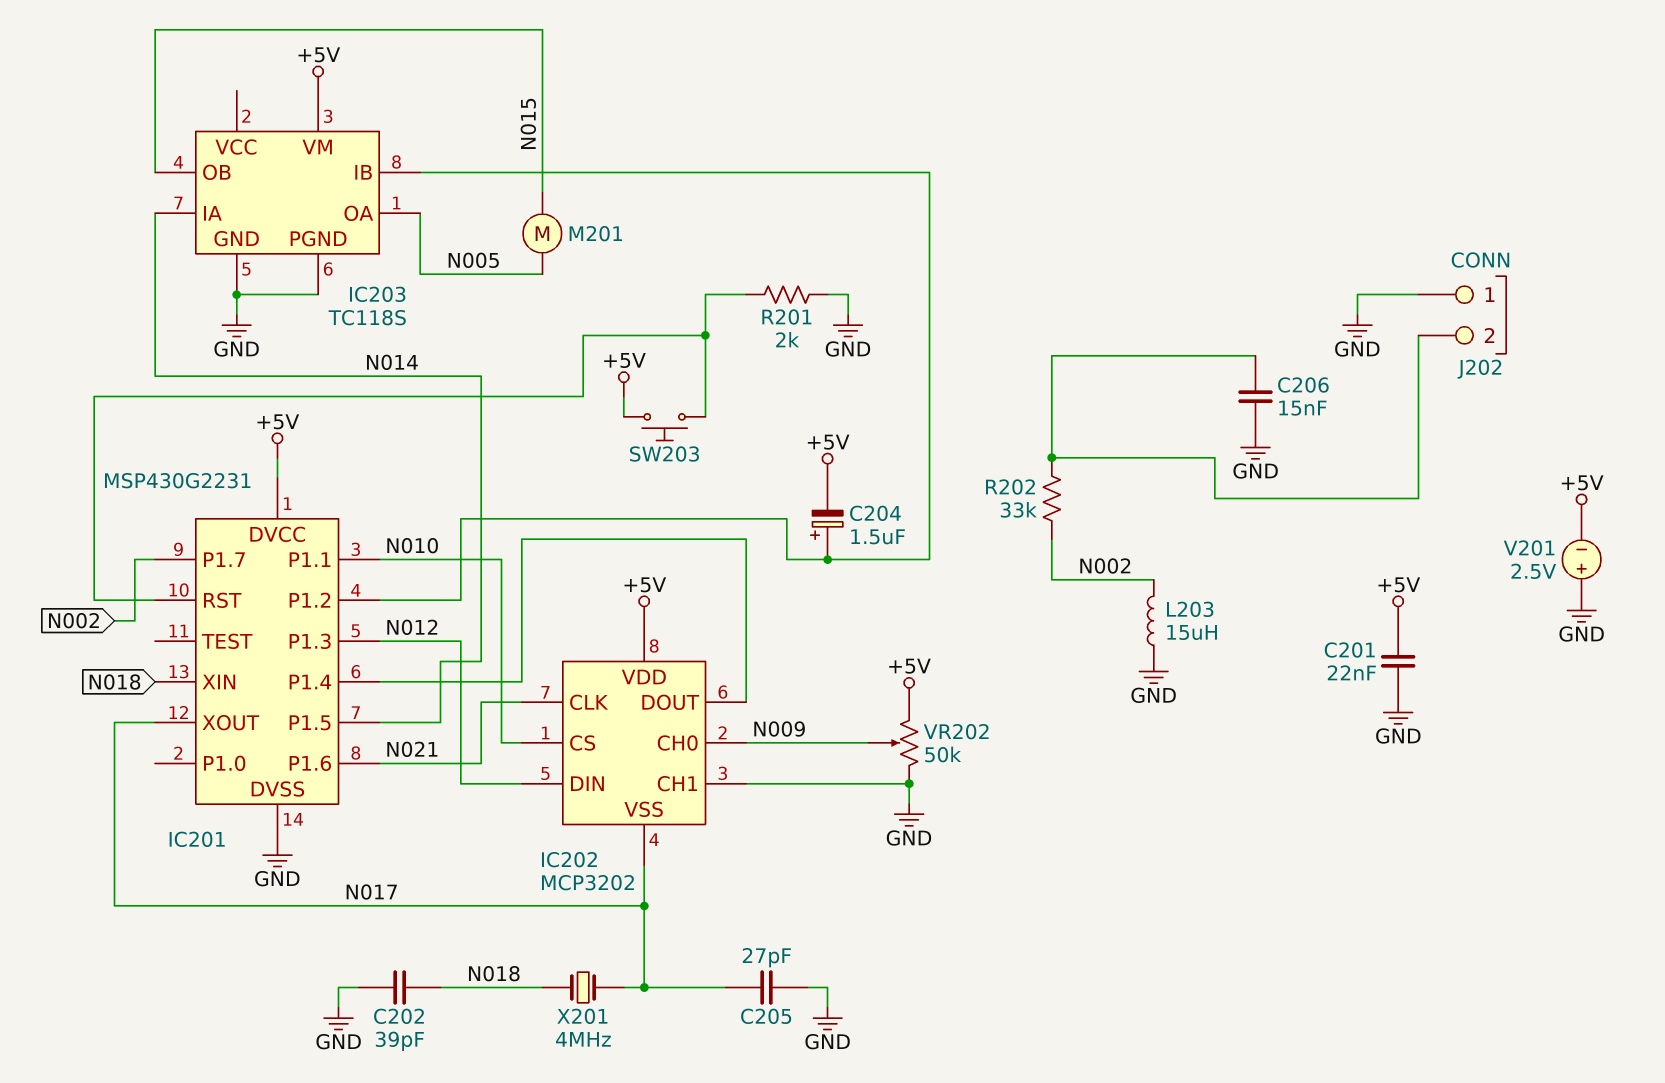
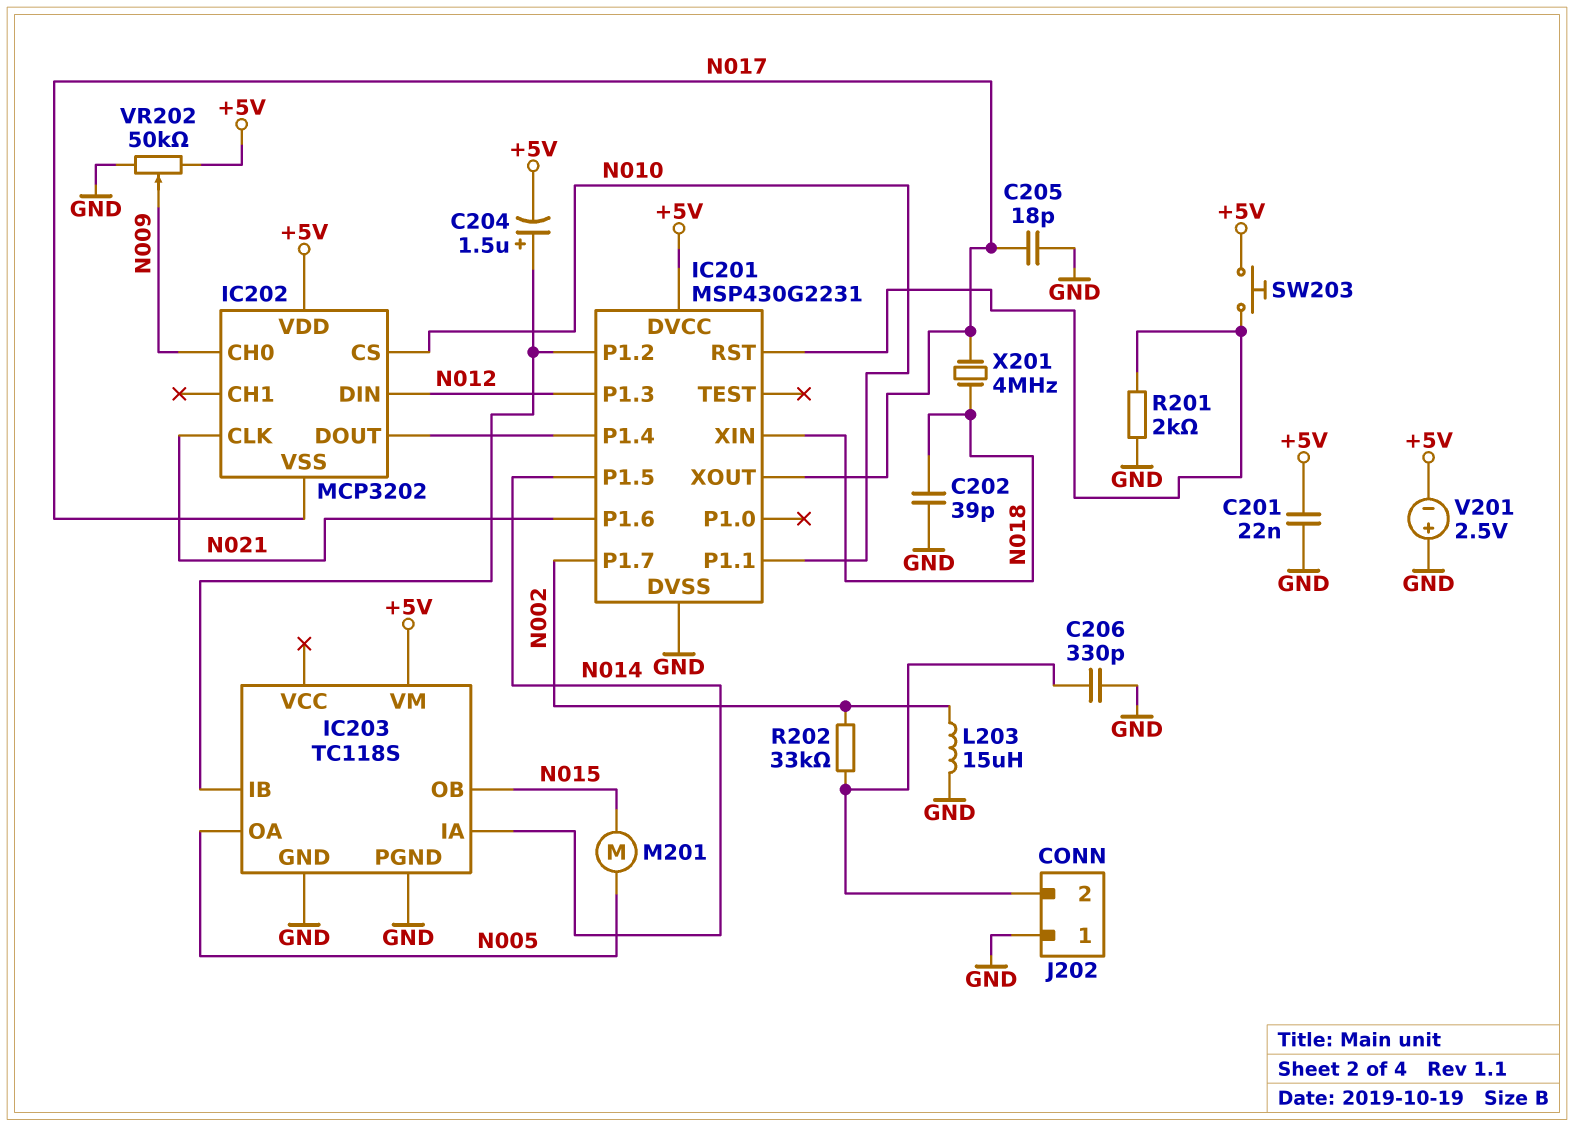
C205: 27pF (GND, N017) -> 18pF (GND, N017)
C206: 15nF (GND, J202/2) -> 330pF (GND, J202/2)
IC202 pin CH1: GND -> none

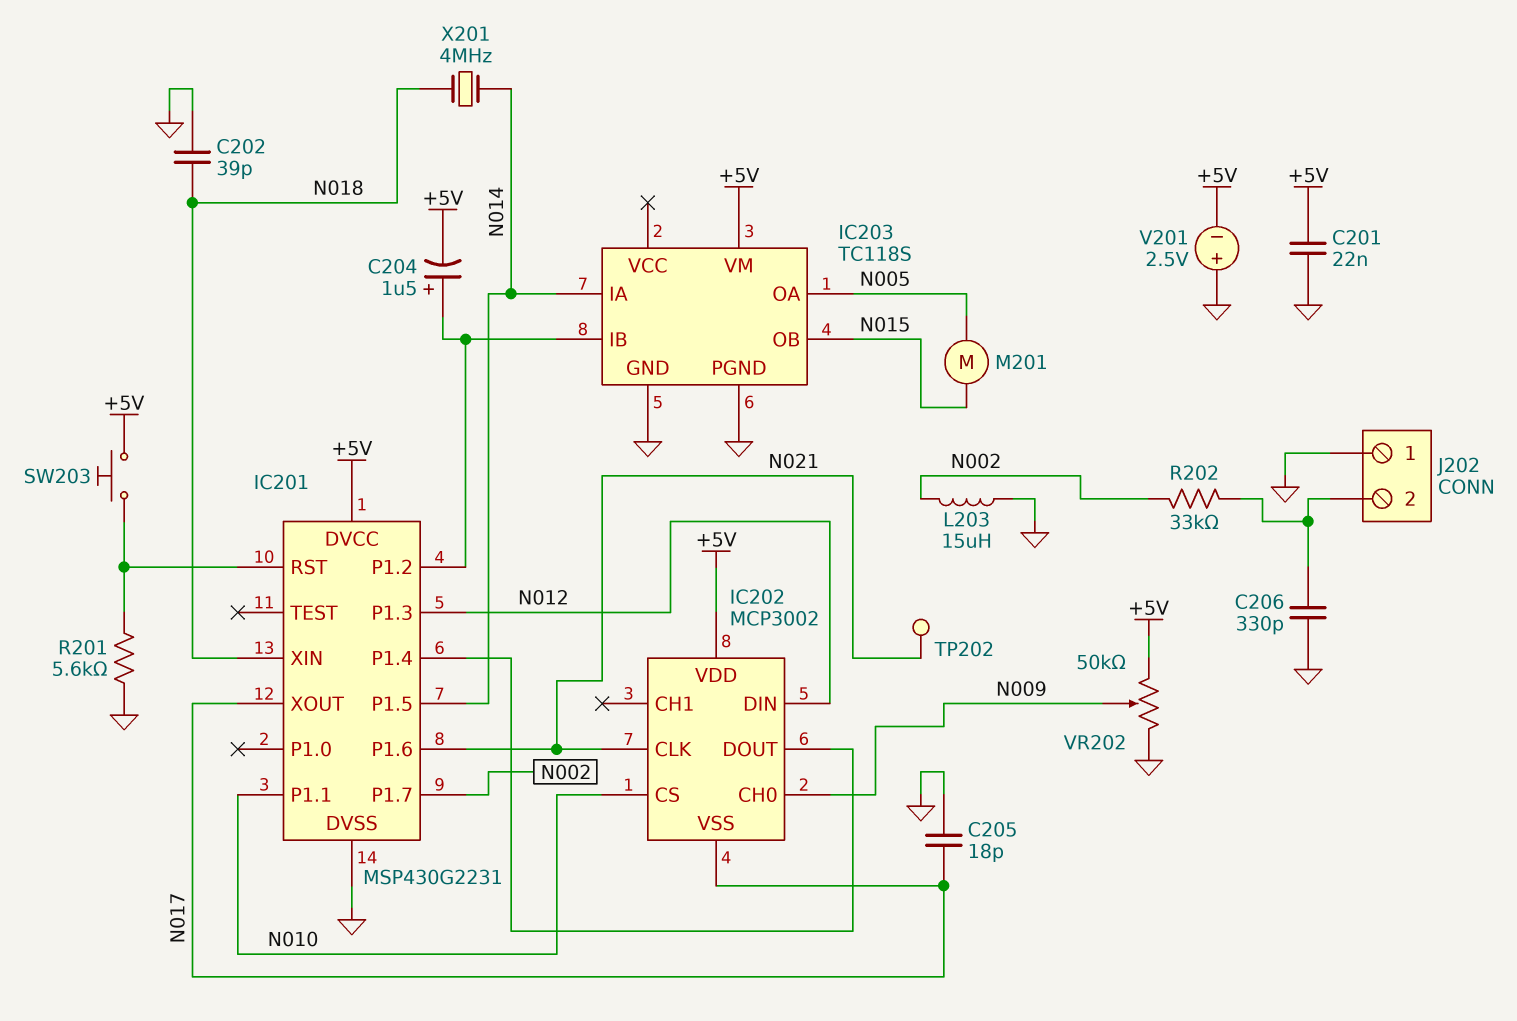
IC202: MCP3202 -> MCP3002
R201: 2k (GND, IC201/RST) -> 5.6k (GND, IC201/RST)
TP202: none -> test point (N021)
X201: 4MHz (N017, N018) -> 4MHz (N014, N018)

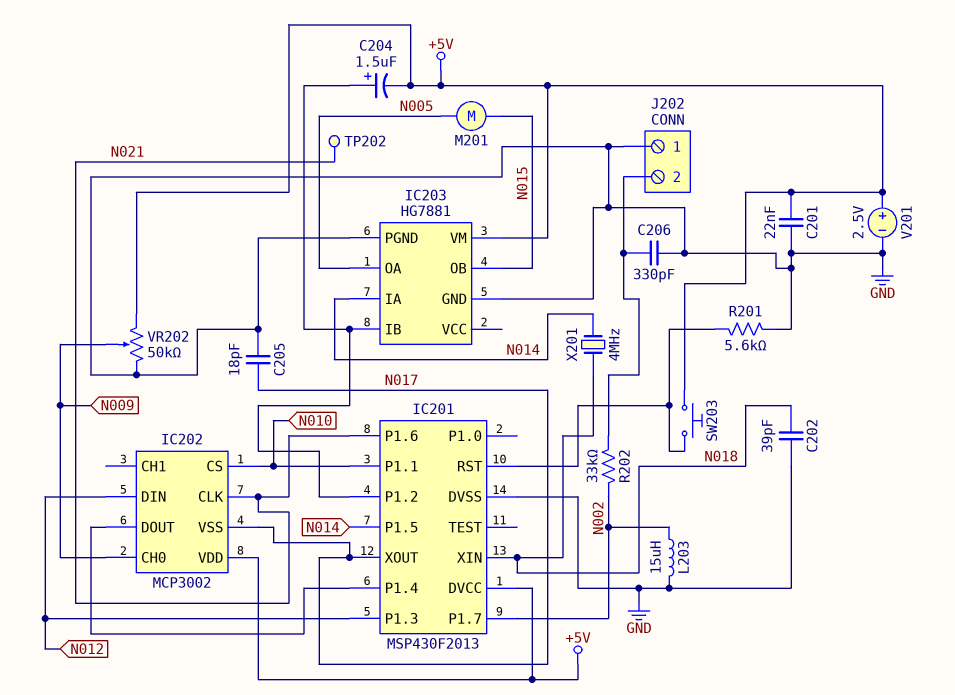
IC201: MSP430G2231 -> MSP430F2013
IC203: TC118S -> HG7881
V201: 2.5V (plus GND, minus +5V) -> 2.5V (plus +5V, minus GND)

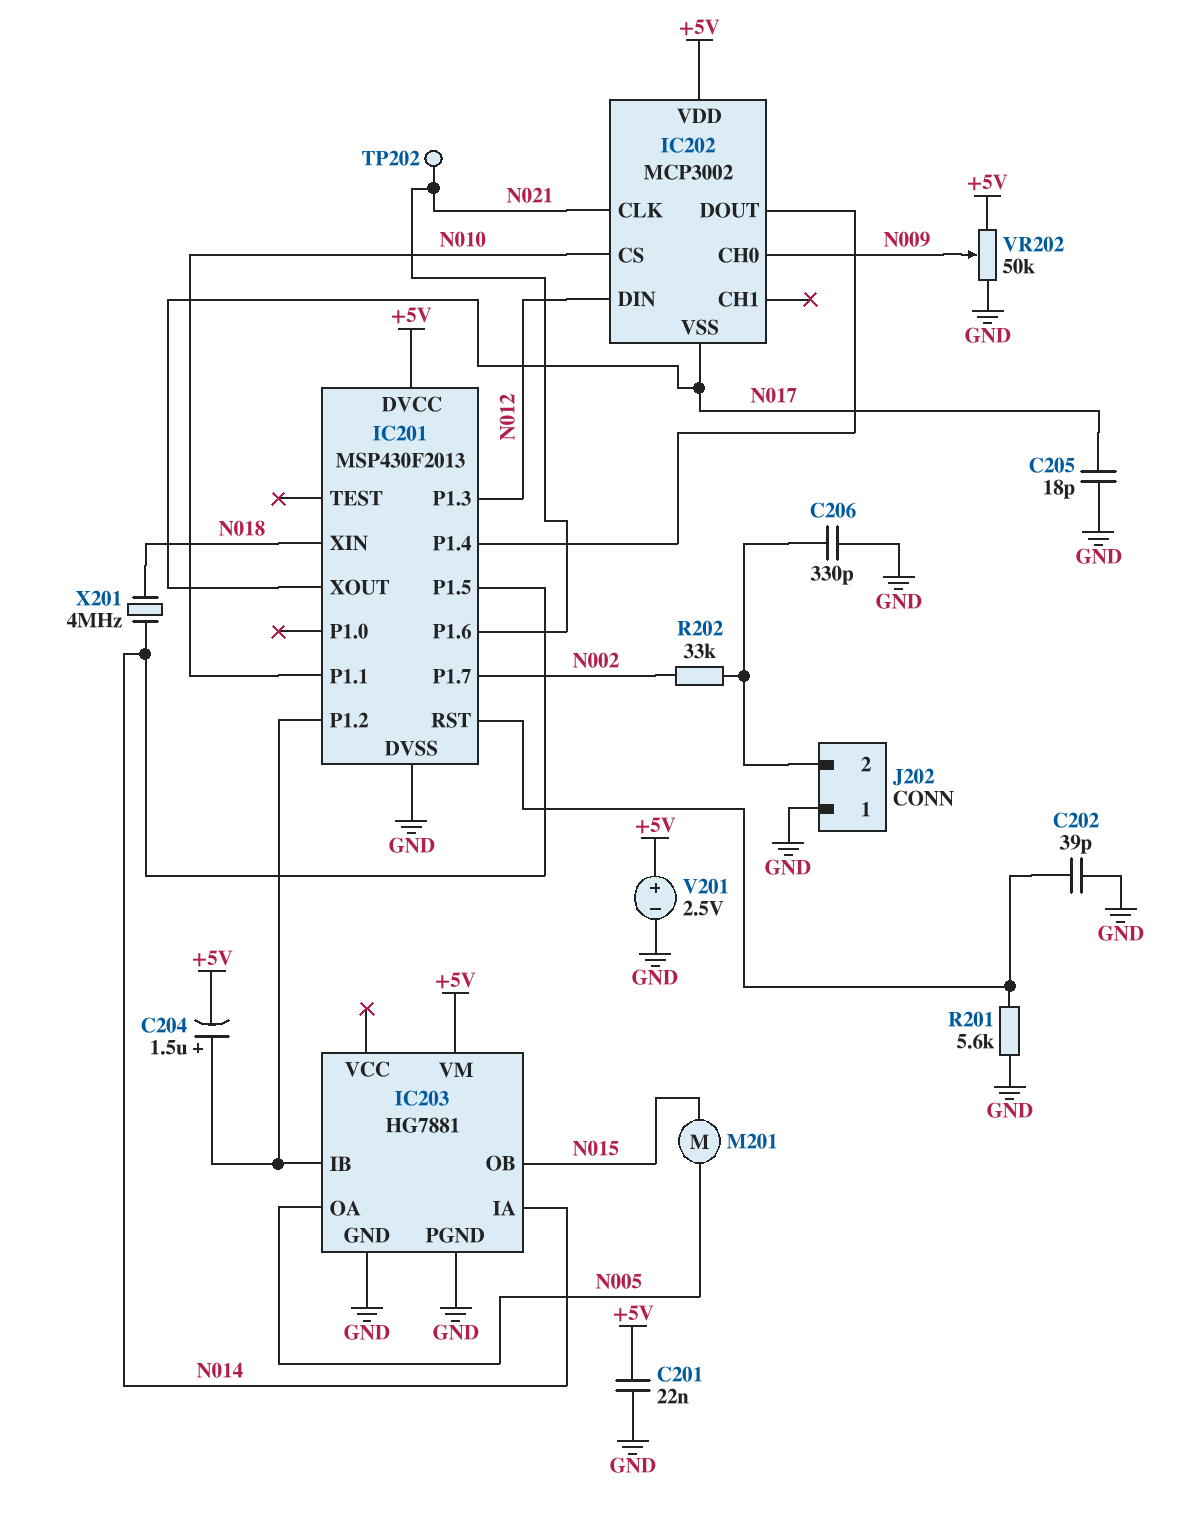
C202: 39pF (GND, N018) -> 39pF (GND, IC201/RST)
L203: 15uH (GND, N002) -> none
SW203: button (+5V, IC201/RST) -> none

